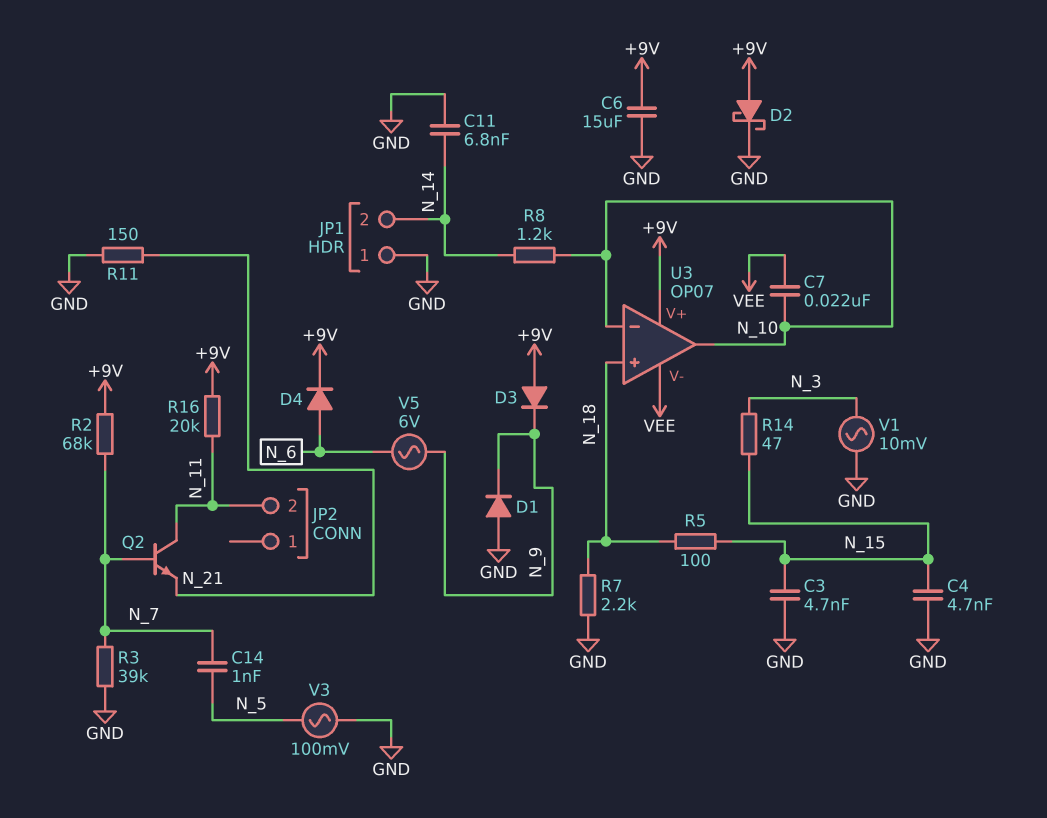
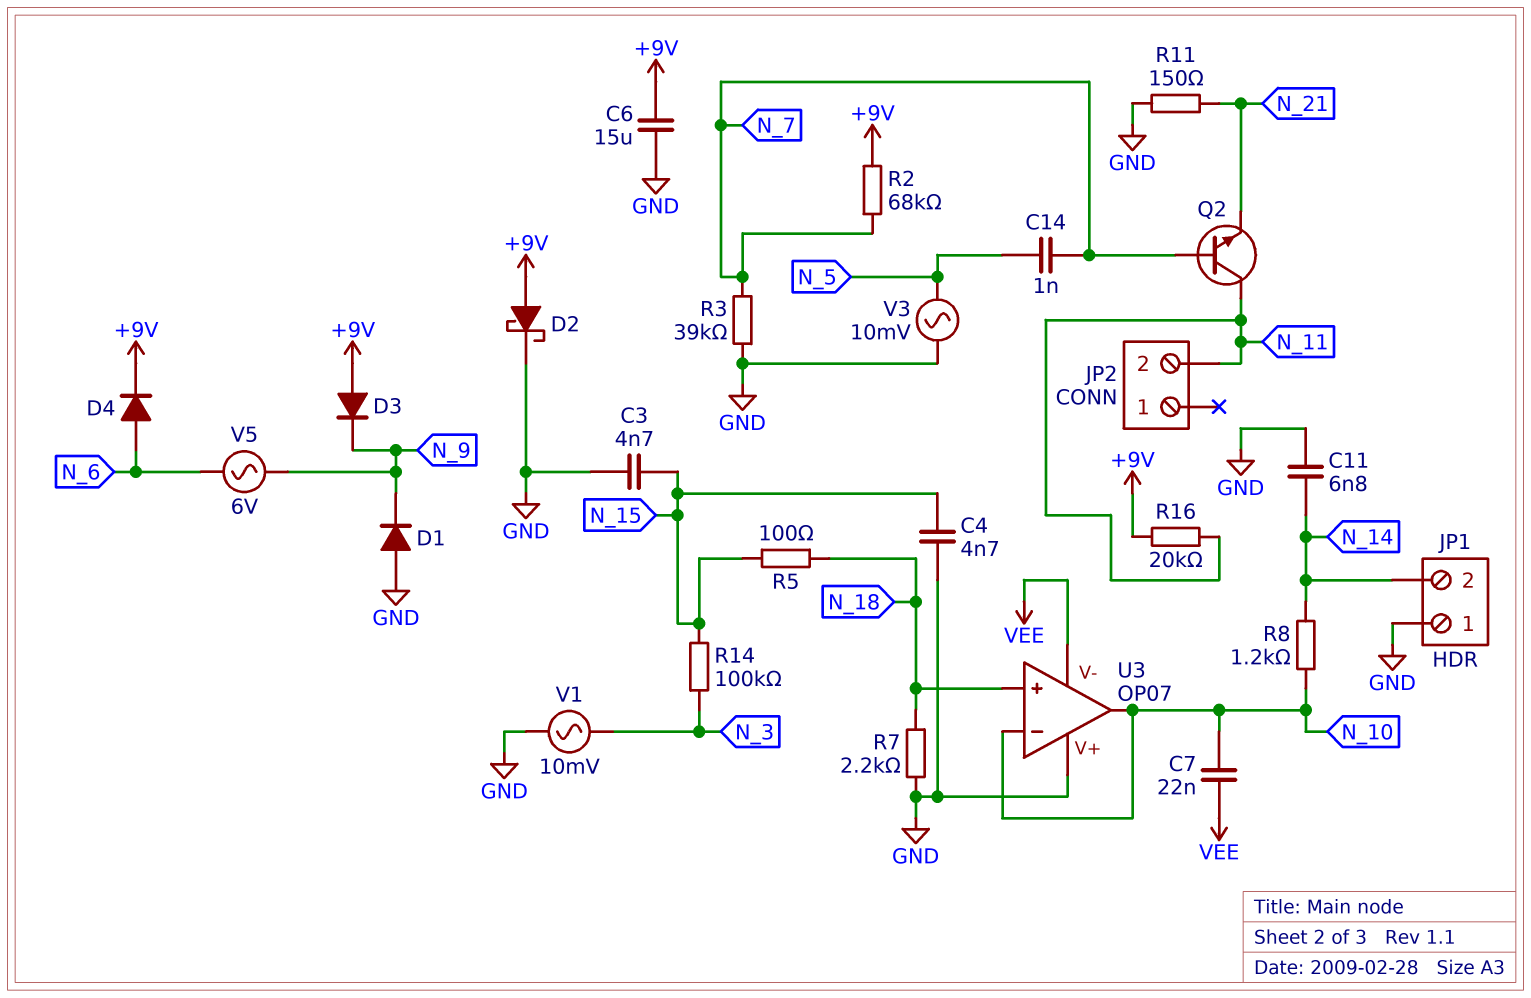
R14: 47 (N_3, N_15) -> 100k (N_3, N_15)
U3 pin V+: +9V -> GND
V3: AC 100mV (GND, N_5) -> AC 10mV (GND, N_5)

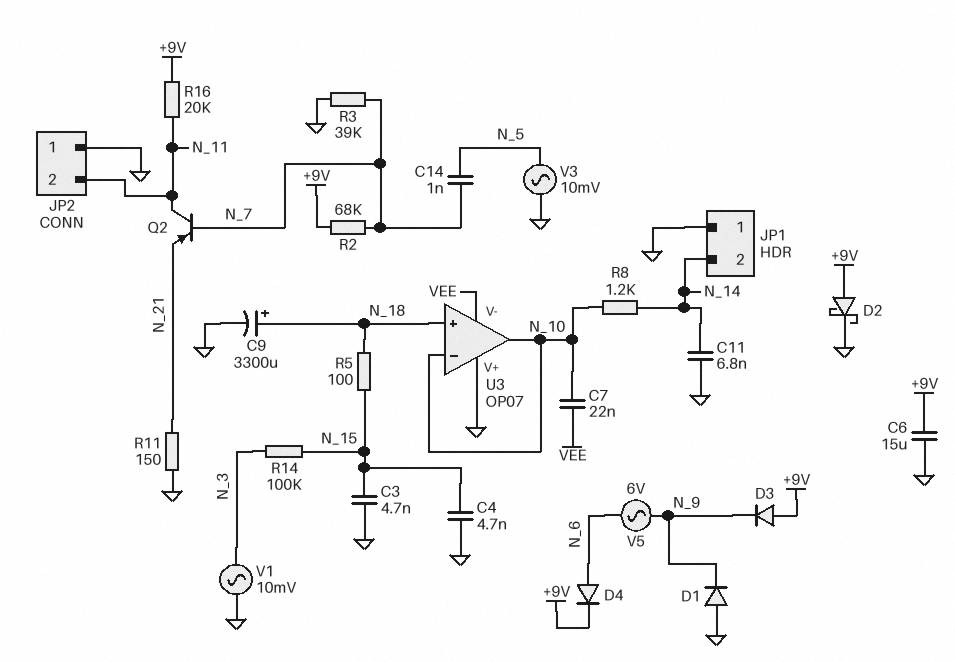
C9: none -> 3300uF (plus N_18, minus GND)
JP2 pin 1: none -> GND
Q2: NPN (B N_7, C N_11, E N_21) -> PNP (B N_7, C N_11, E N_21)
R7: 2.2k (GND, N_18) -> none

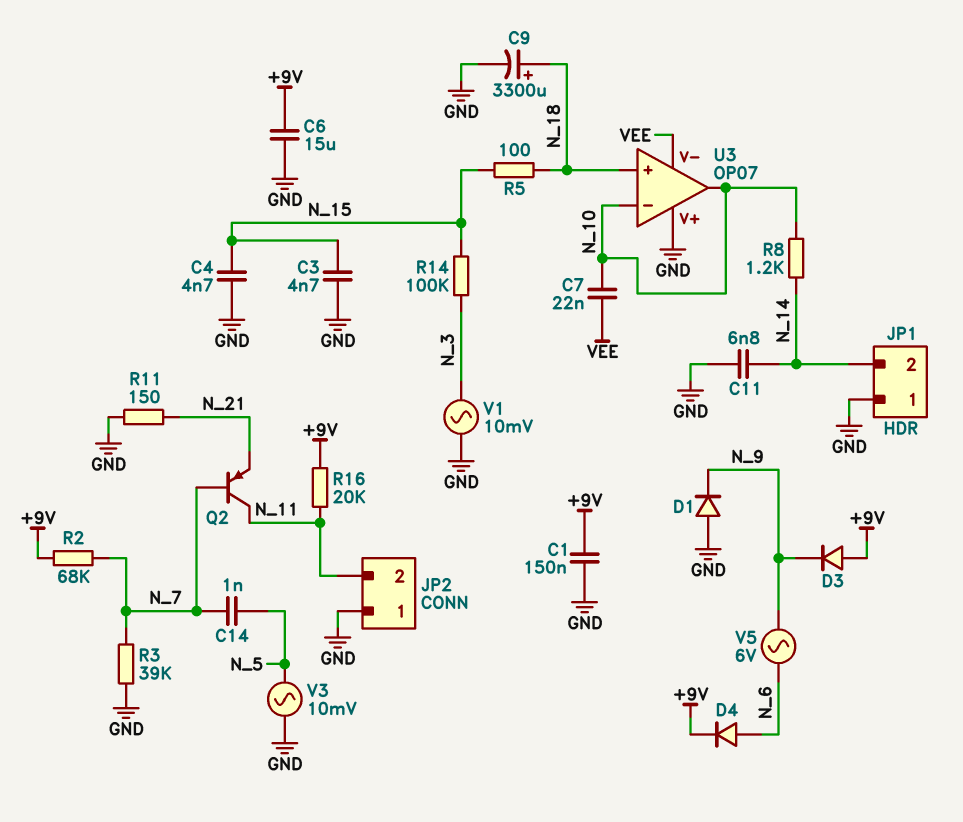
C1: none -> 150nF (+9V, GND)
D2: schottky (A +9V, K GND) -> none

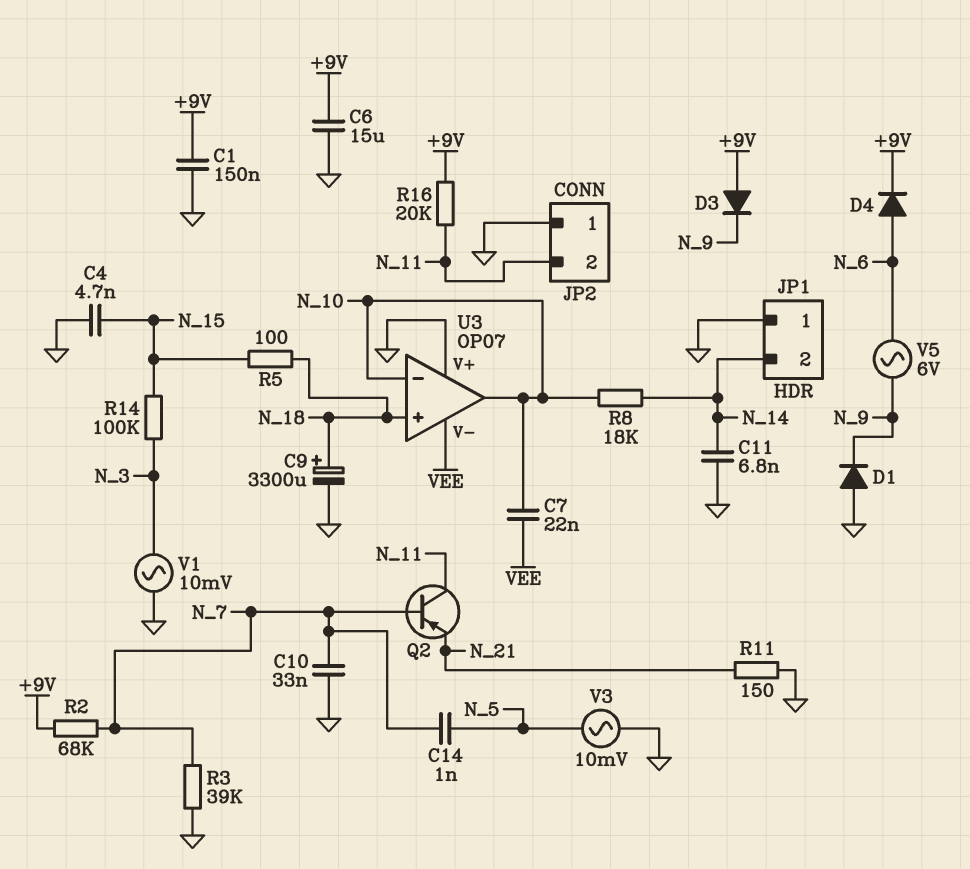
C3: 4.7nF (GND, N_15) -> none
C10: none -> 33nF (GND, N_7)
R8: 1.2k (N_10, N_14) -> 18k (N_10, N_14)

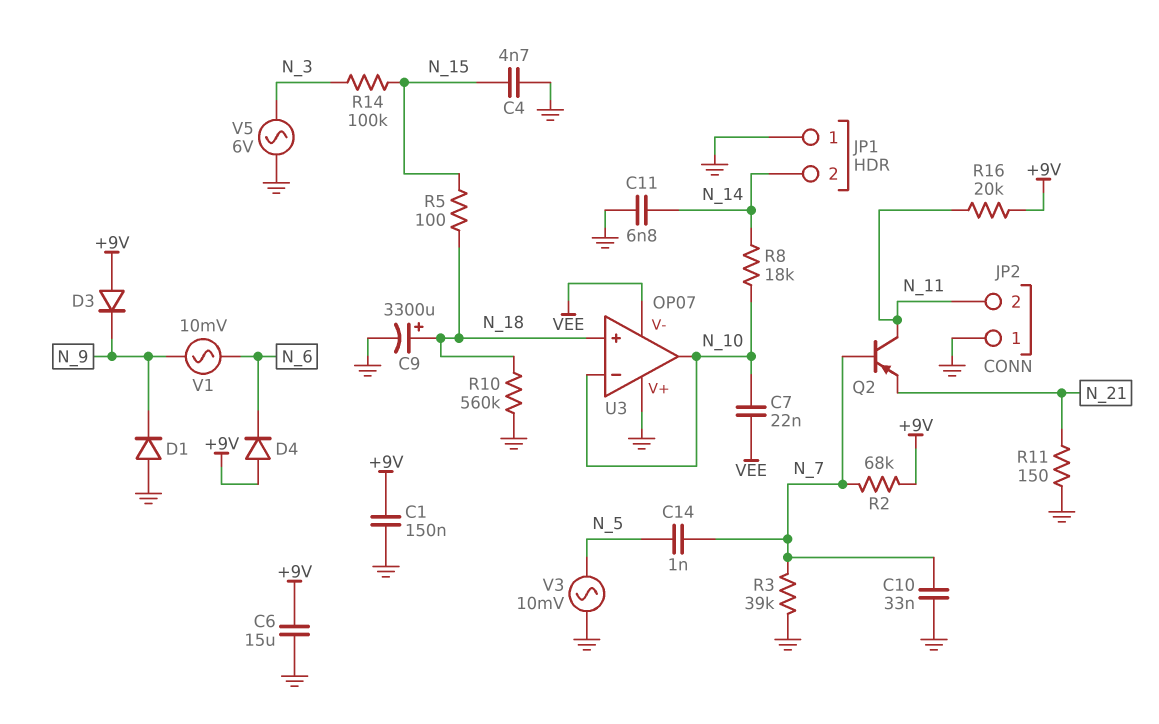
D4: diode (A N_6, K +9V) -> diode (A +9V, K N_6)
R10: none -> 560k (GND, N_18)
V1: AC 10mV (GND, N_3) -> AC 10mV (N_6, N_9)
V5: AC 6V (N_6, N_9) -> AC 6V (GND, N_3)

